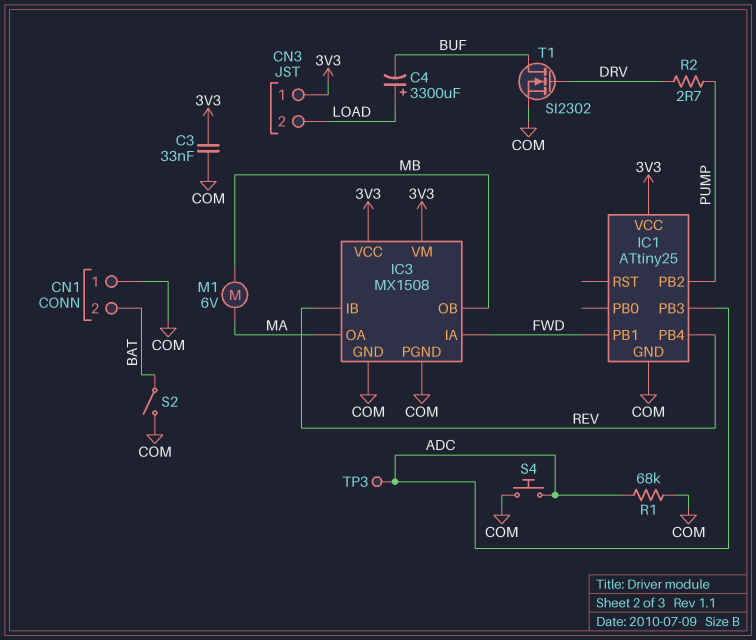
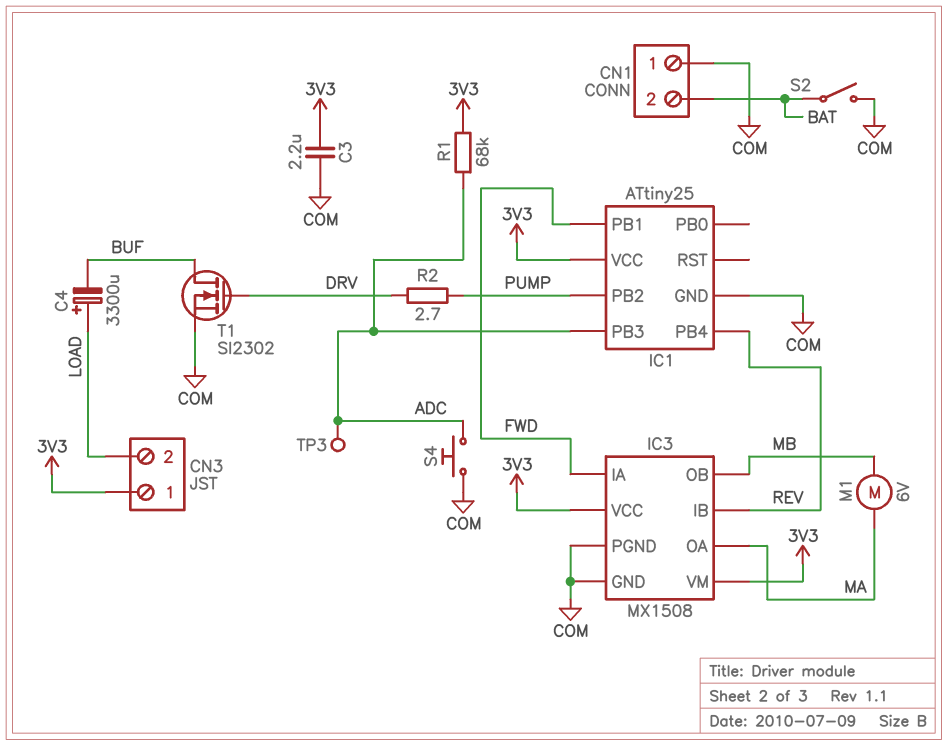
C3: 33nF (3V3, COM) -> 2.2uF (3V3, COM)
R1: 68k (ADC, COM) -> 68k (3V3, ADC)

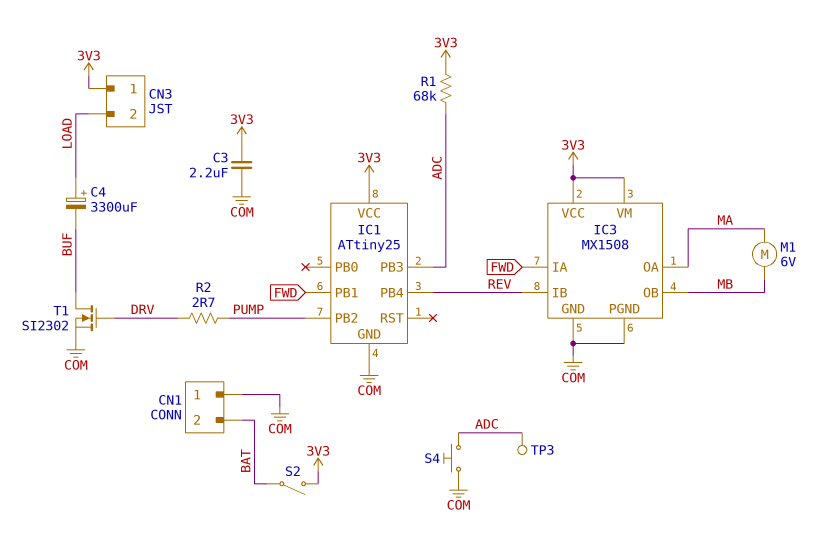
S2: switch (BAT, COM) -> switch (3V3, BAT)

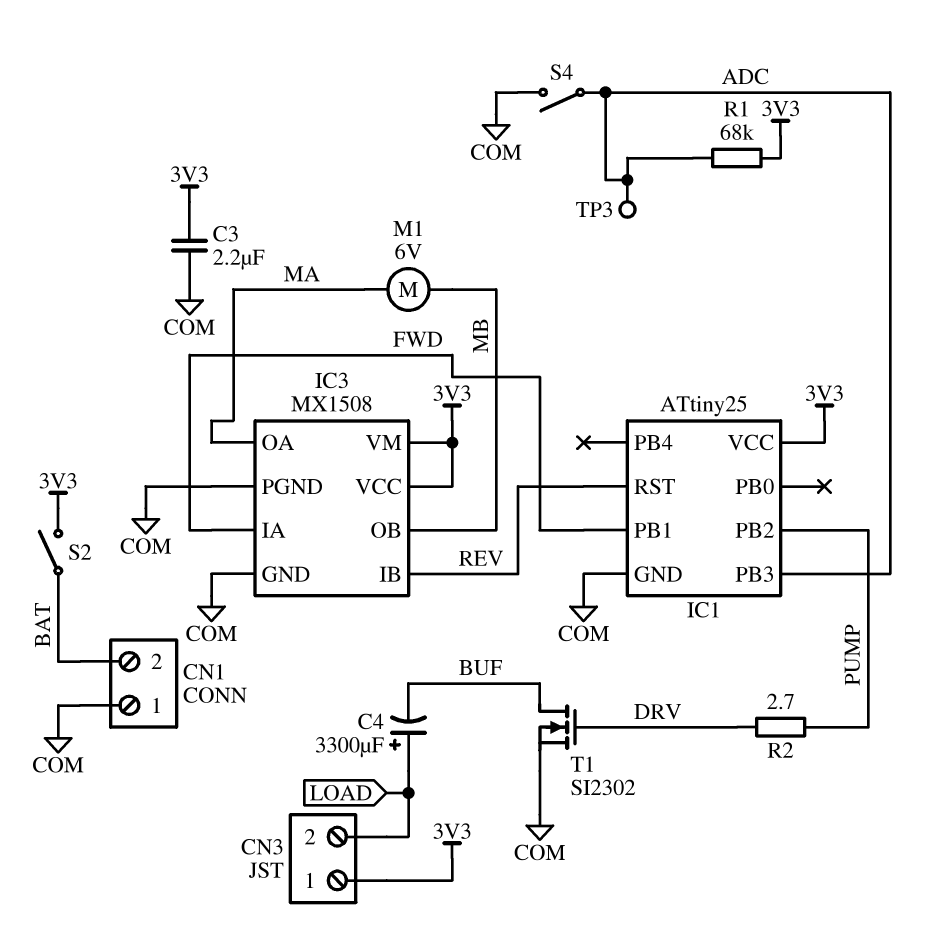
IC1 pin PB4: REV -> none
IC1 pin RST: none -> REV
S4: button (ADC, COM) -> switch (ADC, COM)

